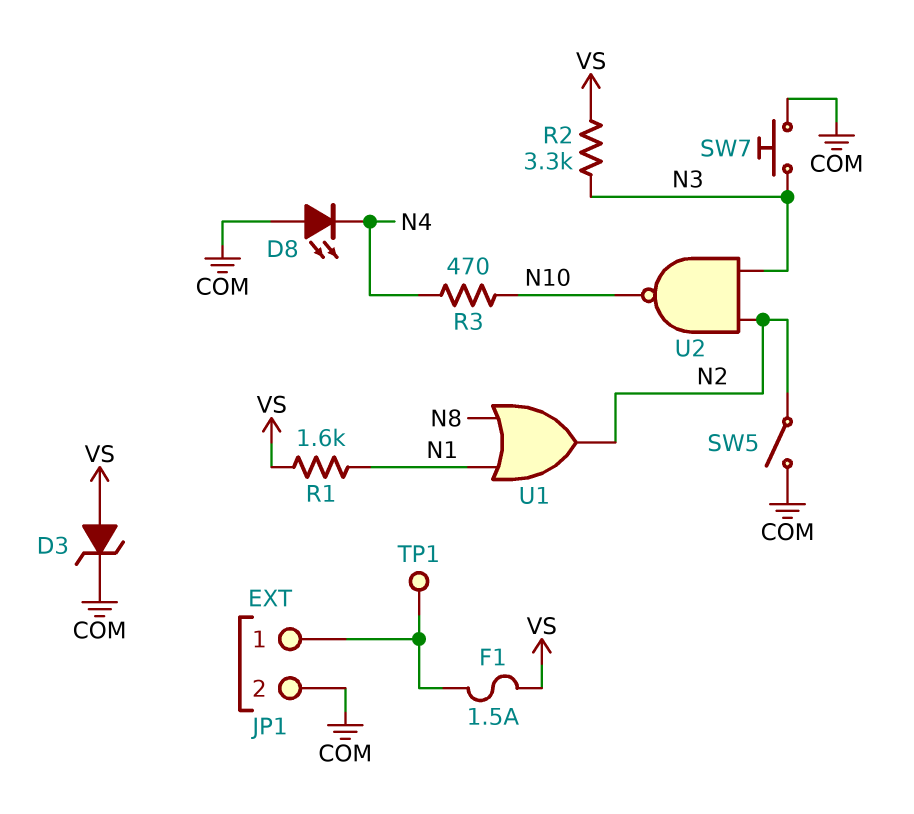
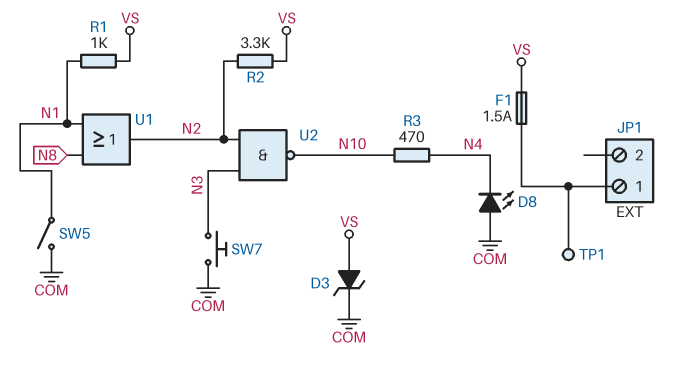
JP1 pin 2: COM -> none
R1: 1.6k (N1, VS) -> 1k (N1, VS)
R2: 3.3k (N3, VS) -> 3.3k (N2, VS)
SW5: switch (COM, N2) -> switch (COM, N1)

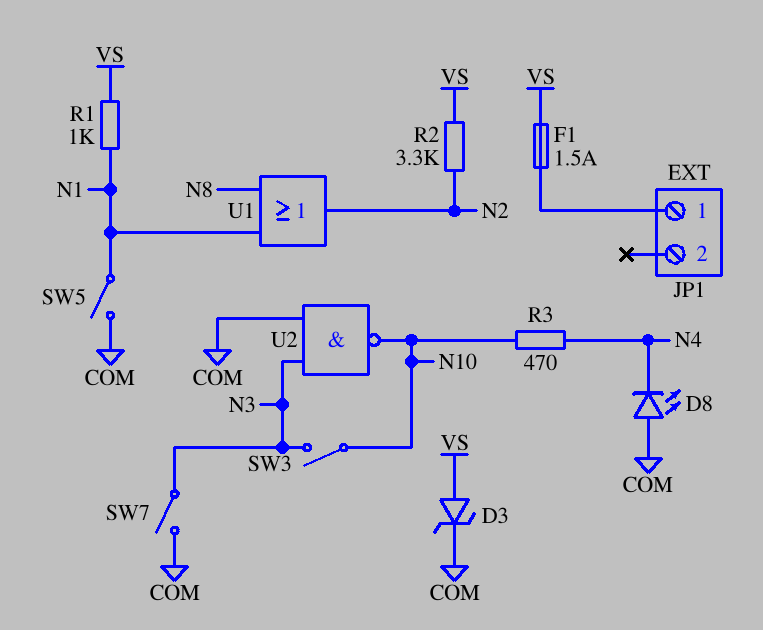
SW3: none -> switch (N3, N10)
SW7: button (COM, N3) -> switch (COM, N3)
TP1: test point (JP1/1) -> none
U2: NAND (in N2, in N3, out N10) -> NAND (in COM, in N3, out N10)

